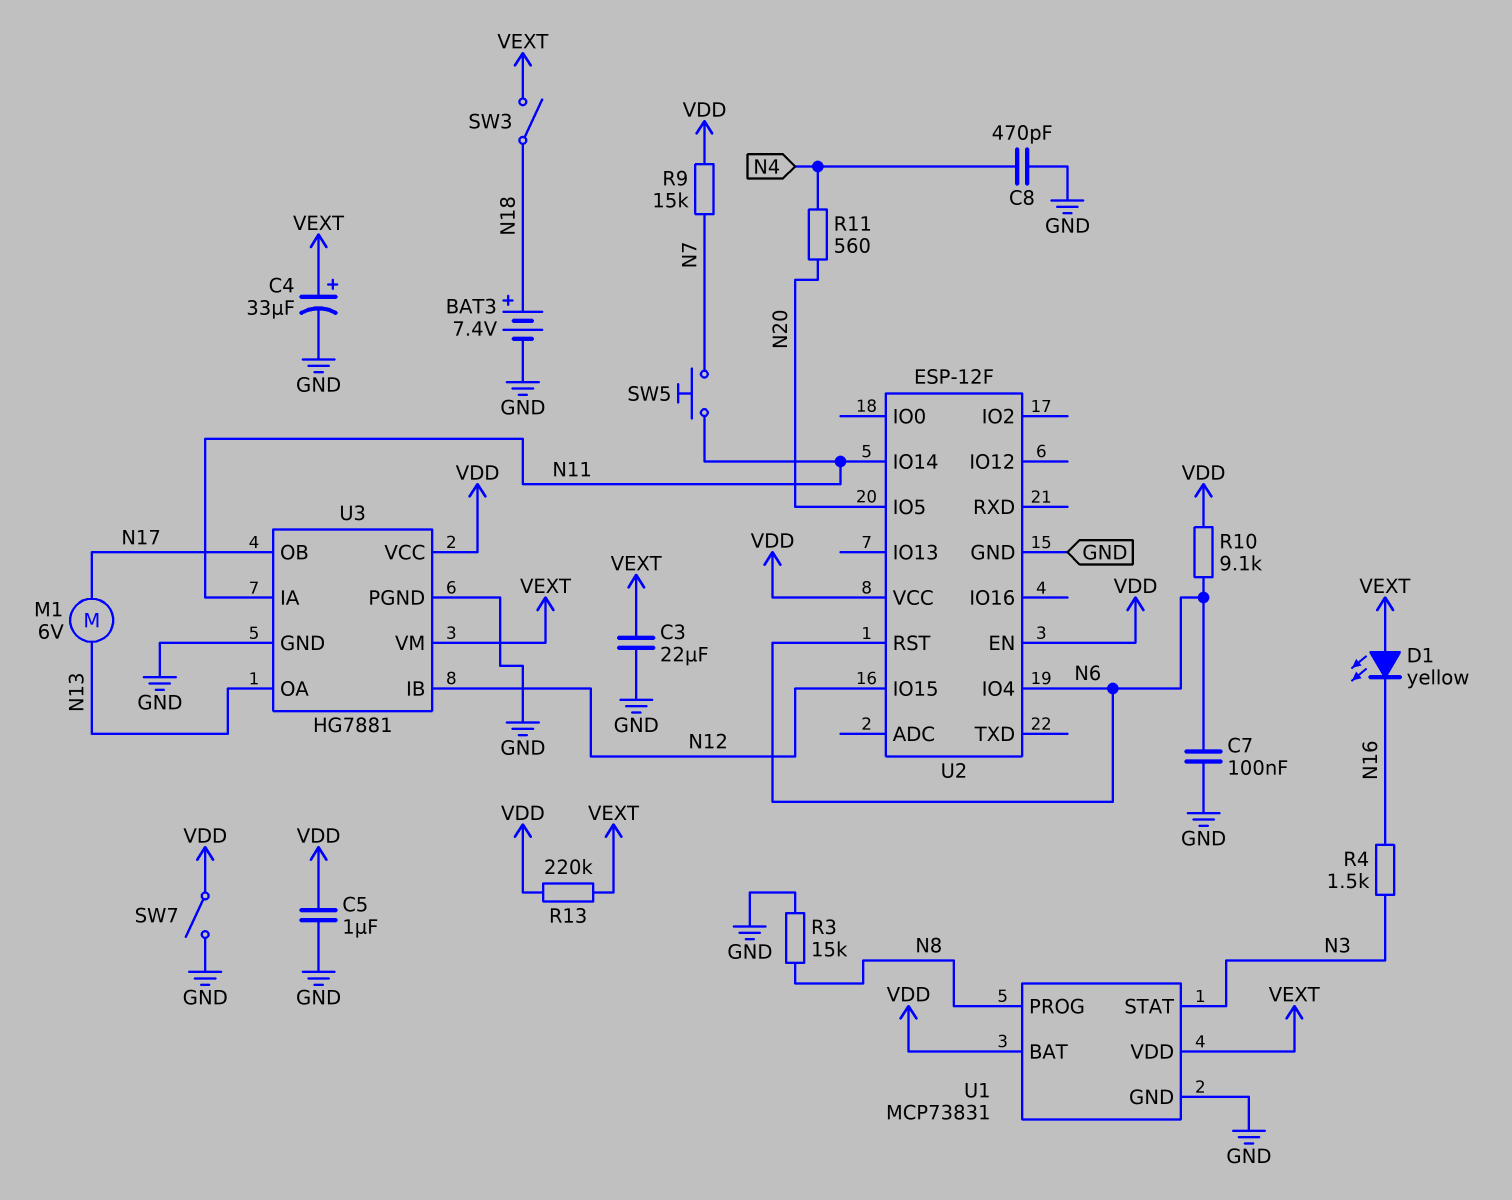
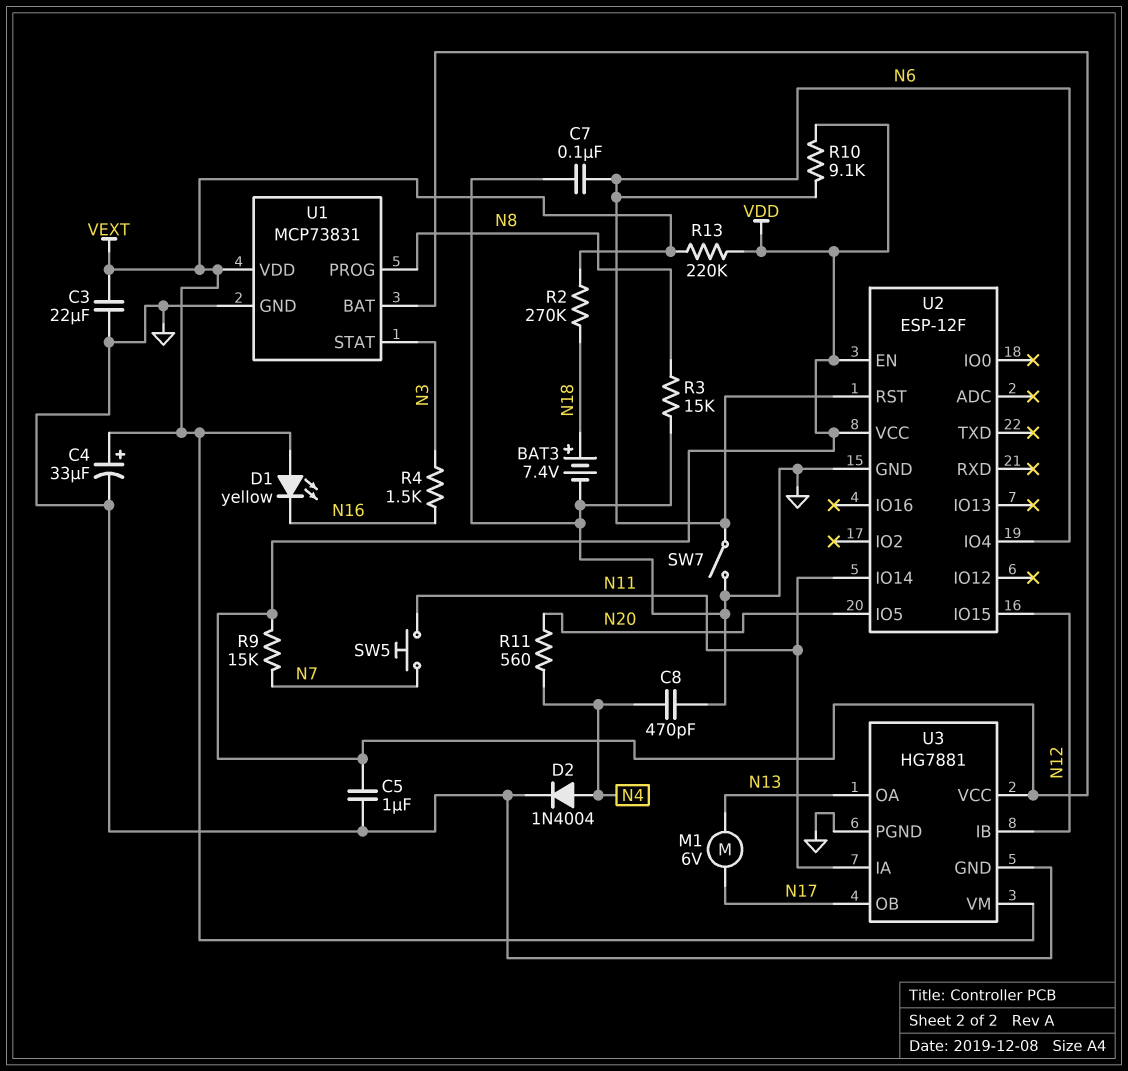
D2: none -> diode 1N4004 (A N4, K GND)
R2: none -> 270k (N18, VEXT)
SW3: switch (N18, VEXT) -> none
SW7: switch (GND, VDD) -> switch (GND, N6)

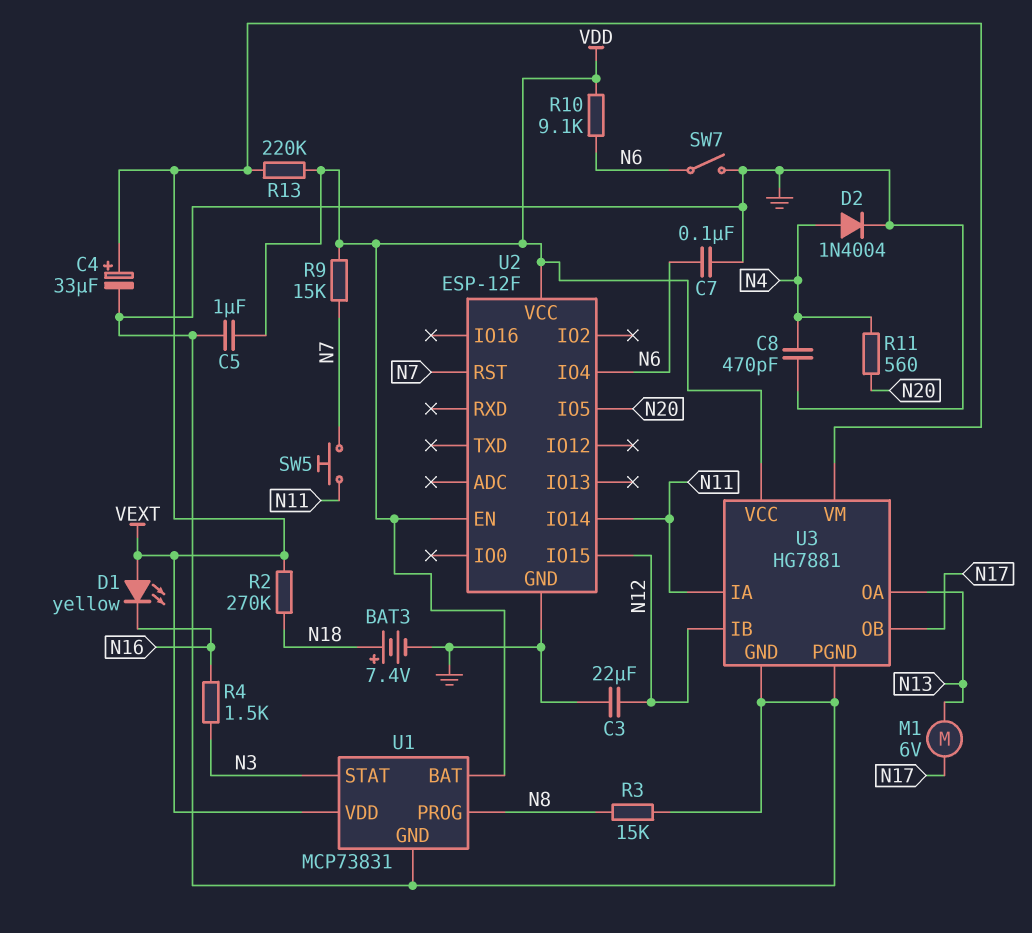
C3: 22uF (GND, VEXT) -> 22uF (GND, N12)
U2 pin RST: N6 -> N7

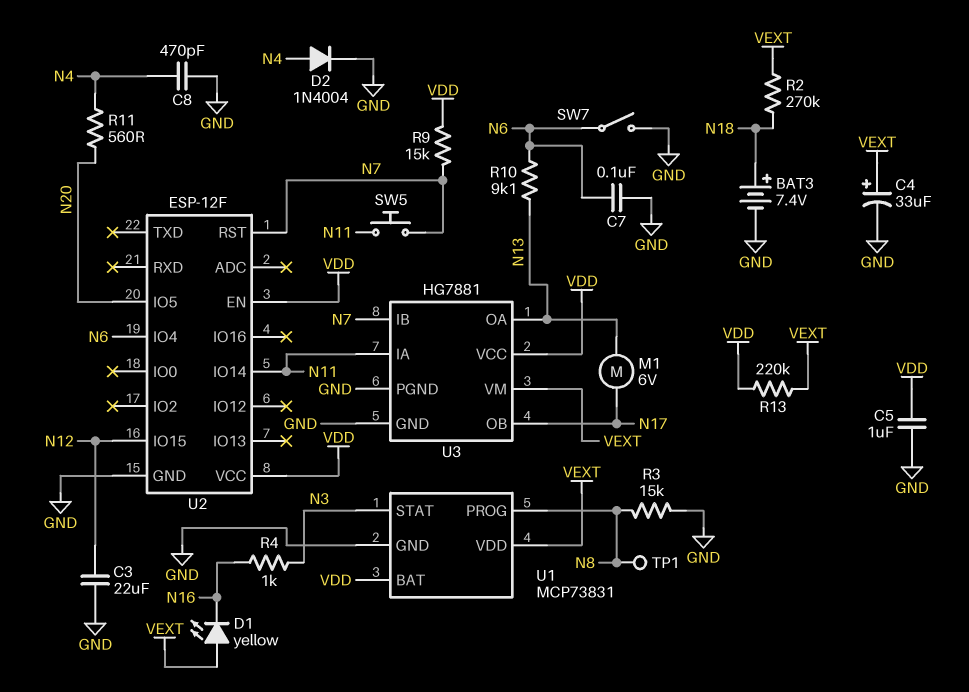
R4: 1.5k (N3, N16) -> 1k (N3, N16)
R10: 9.1k (N6, VDD) -> 9.1k (N6, N13)
TP1: none -> test point (N8)
U3 pin IB: N12 -> N7

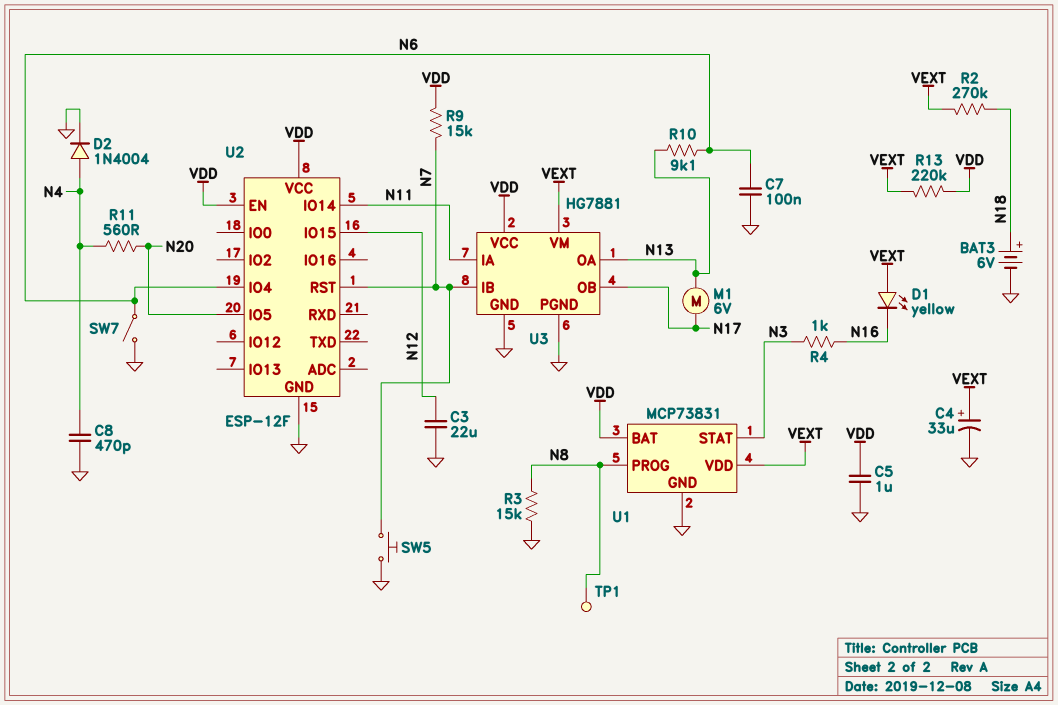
BAT3: 7.4V (plus N18, minus GND) -> 6V (plus N18, minus GND)
SW5: button (N7, N11) -> button (GND, N7)

